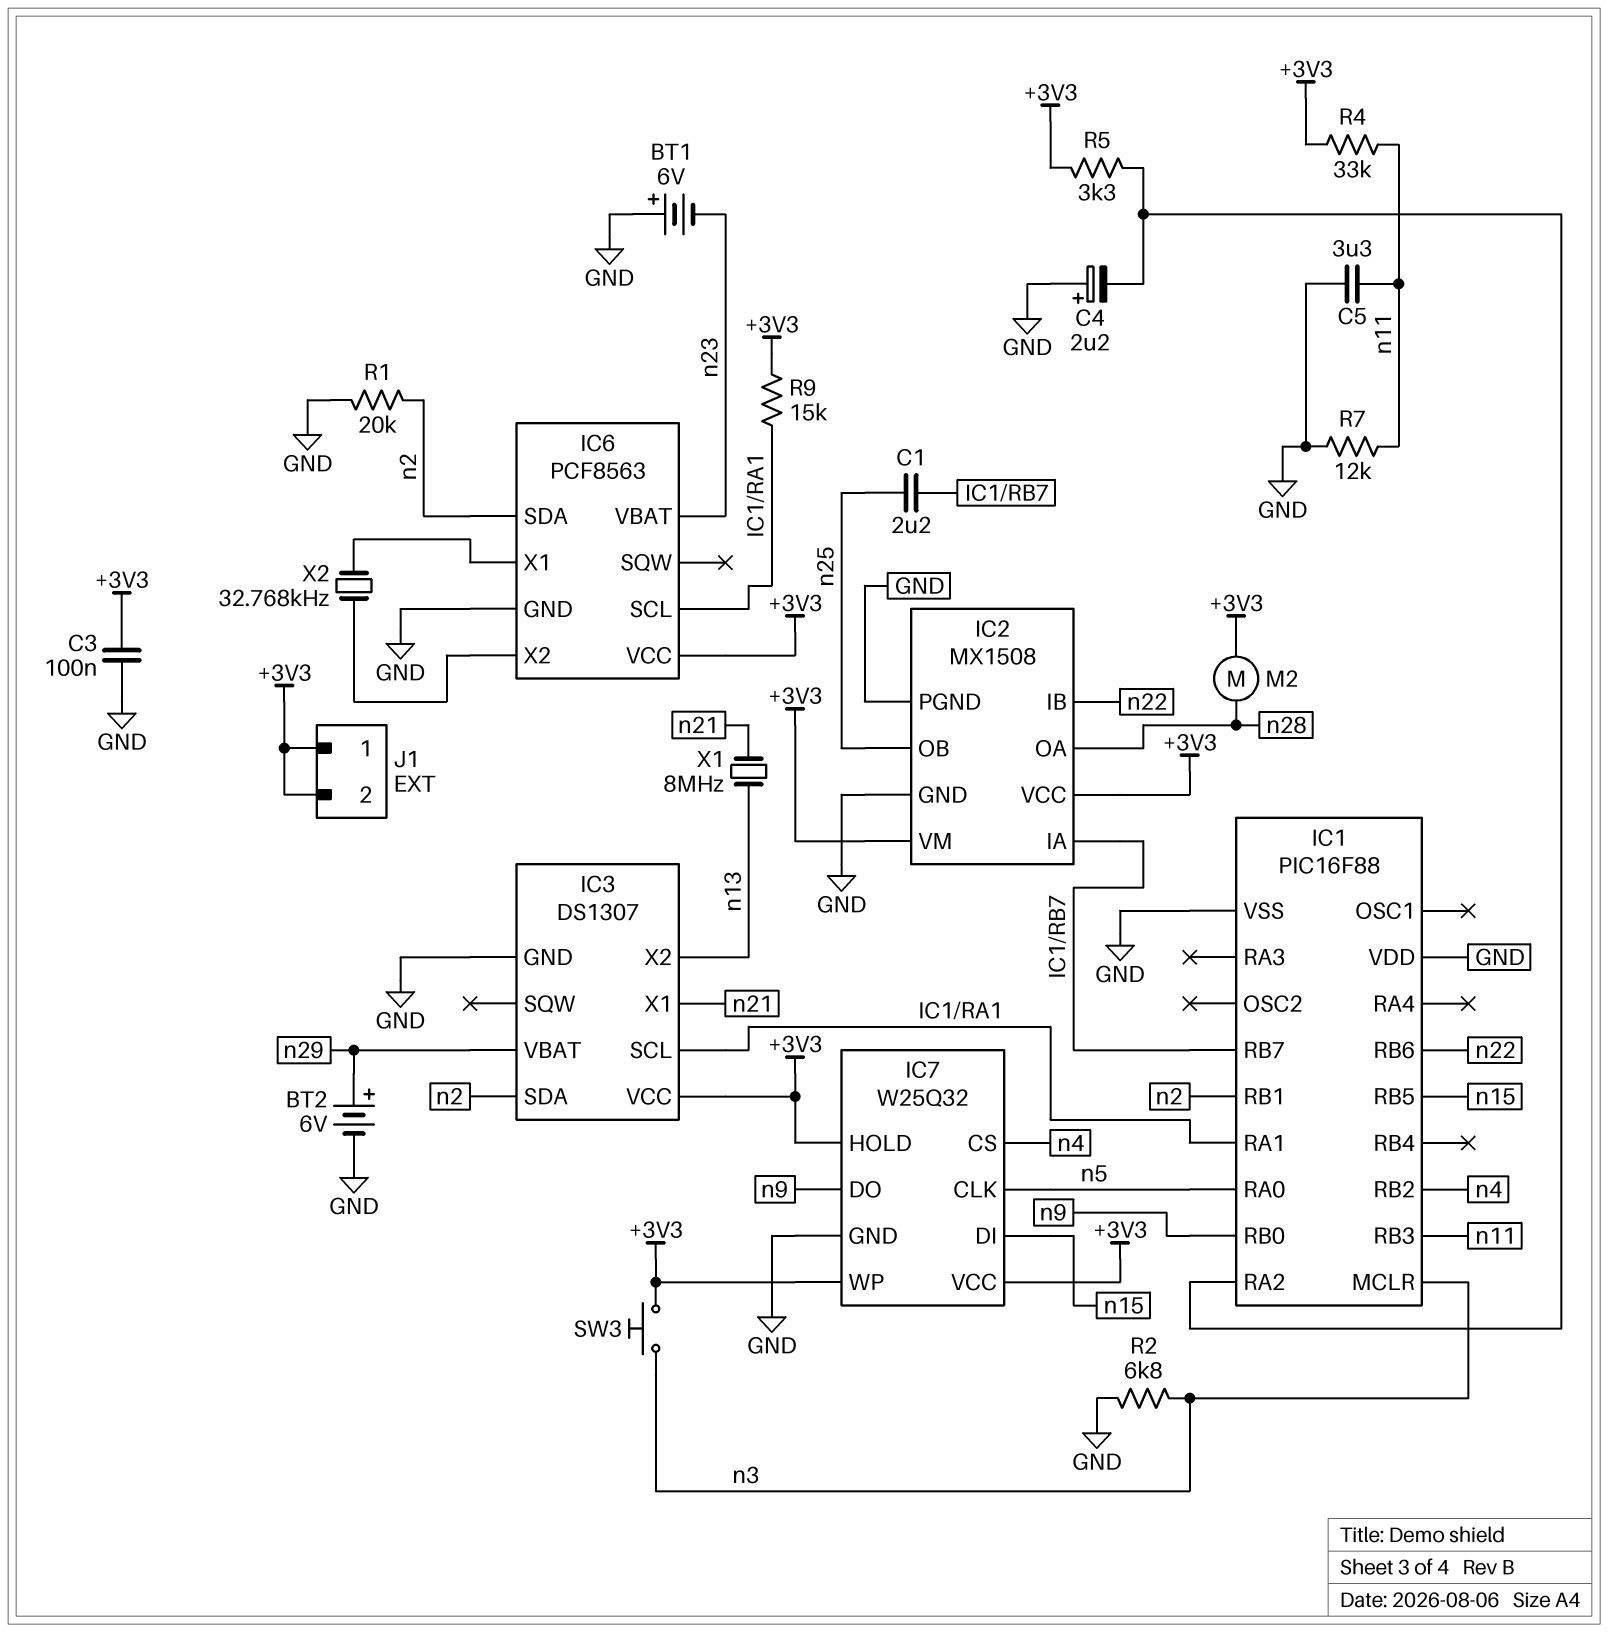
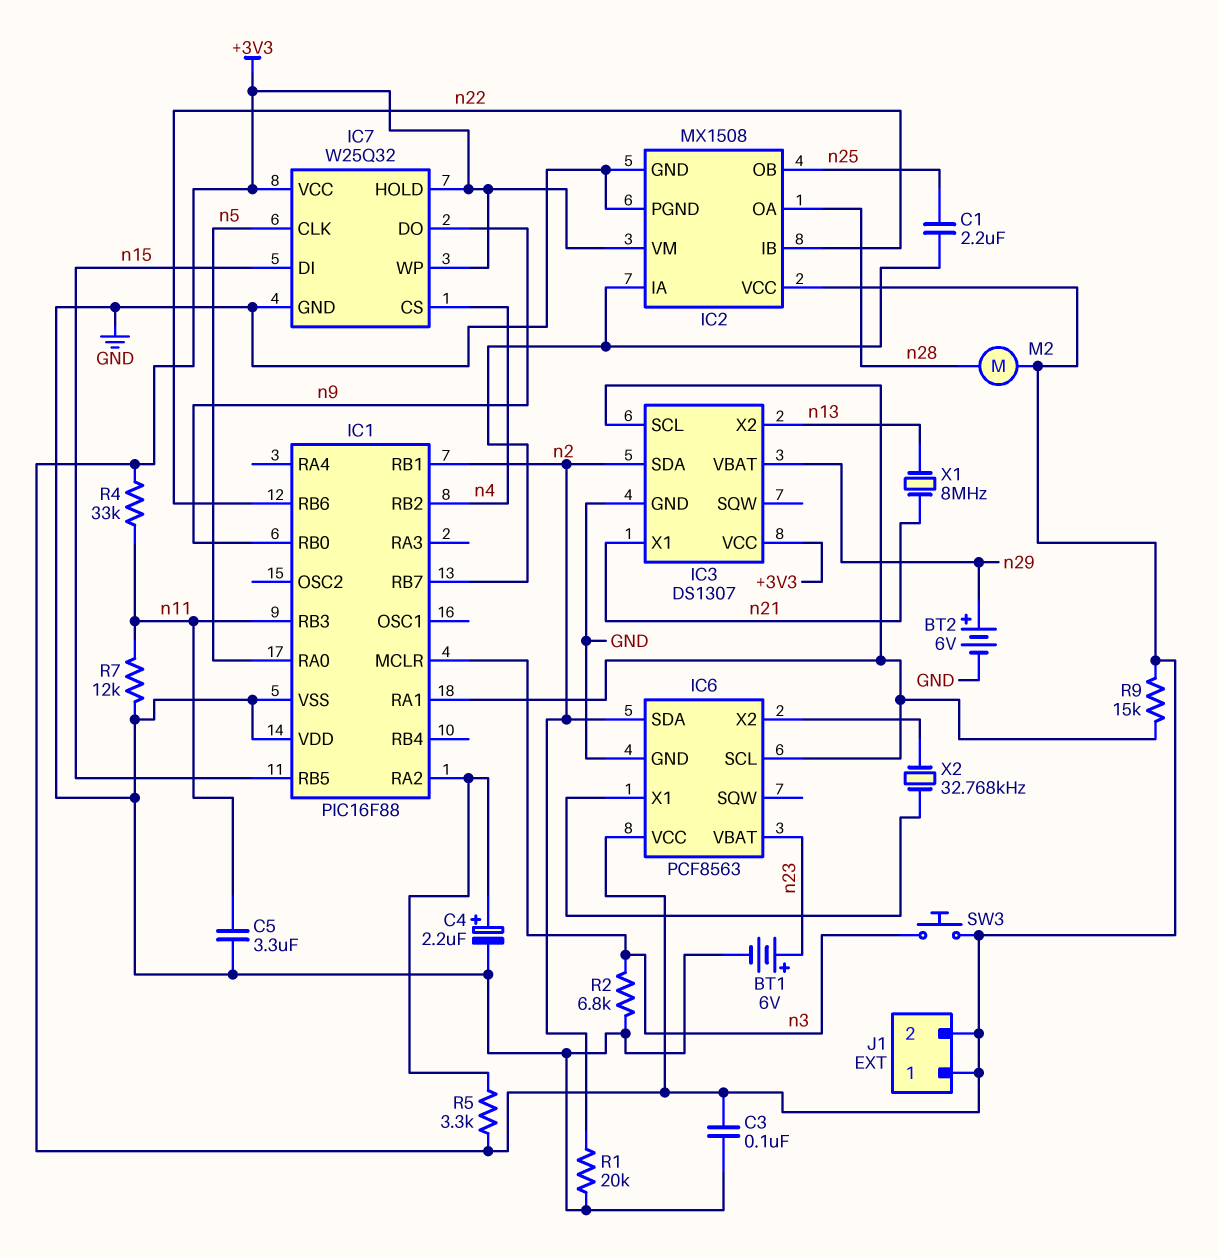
BT1: 6V (plus GND, minus n23) -> 6V (plus n23, minus GND)
C4: 2.2uF (plus GND, minus IC1/RA2) -> 2.2uF (plus IC1/RA2, minus GND)

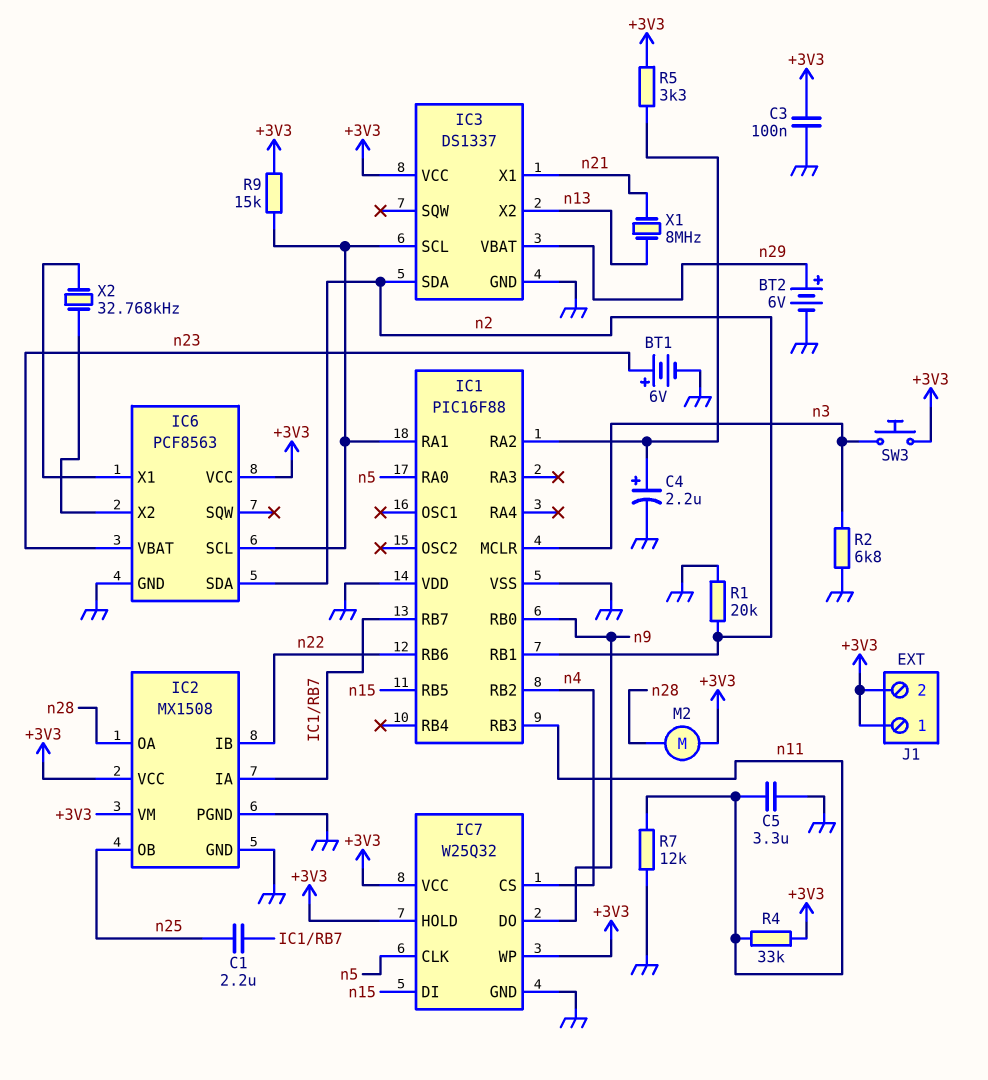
IC3: DS1307 -> DS1337

